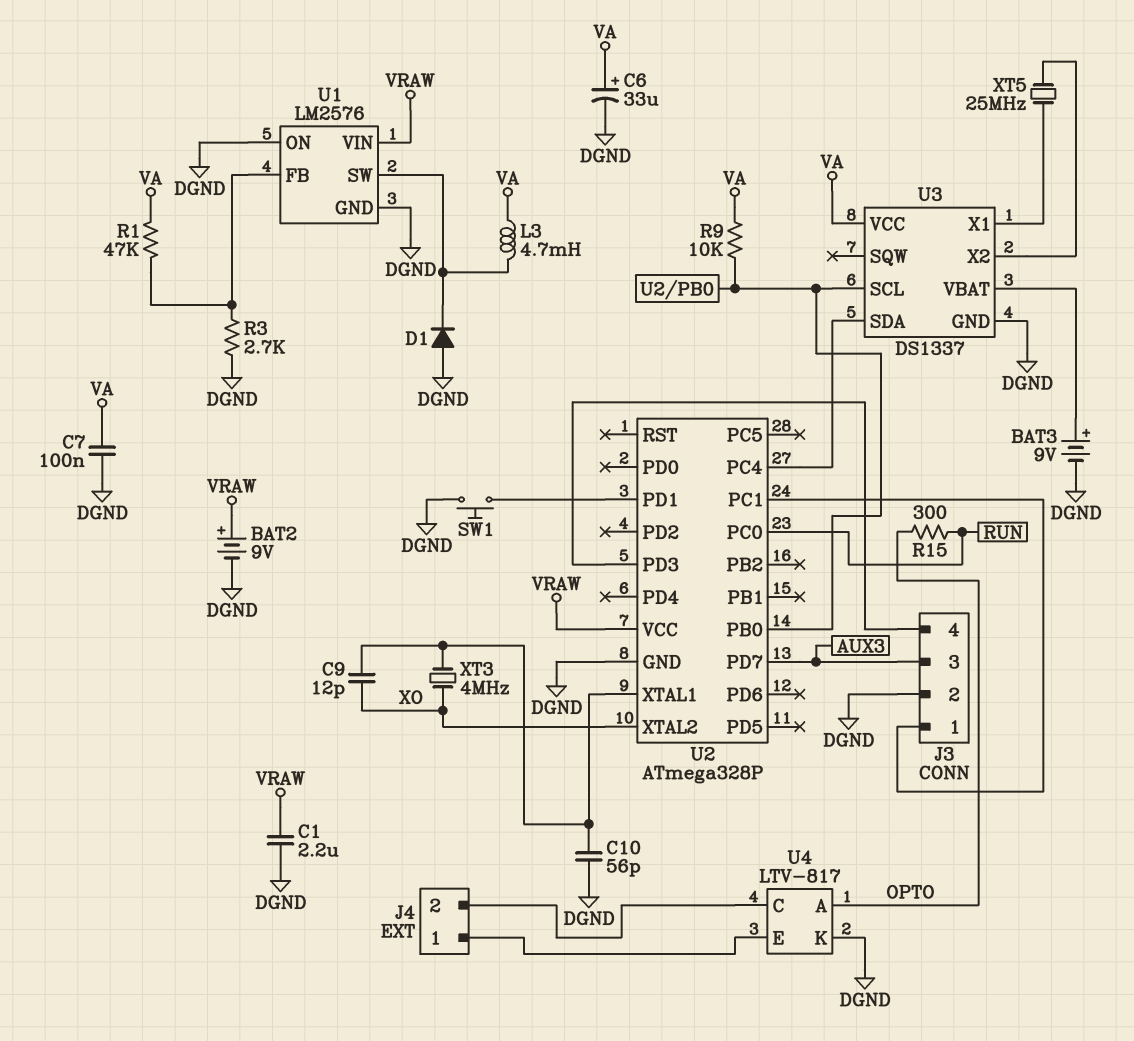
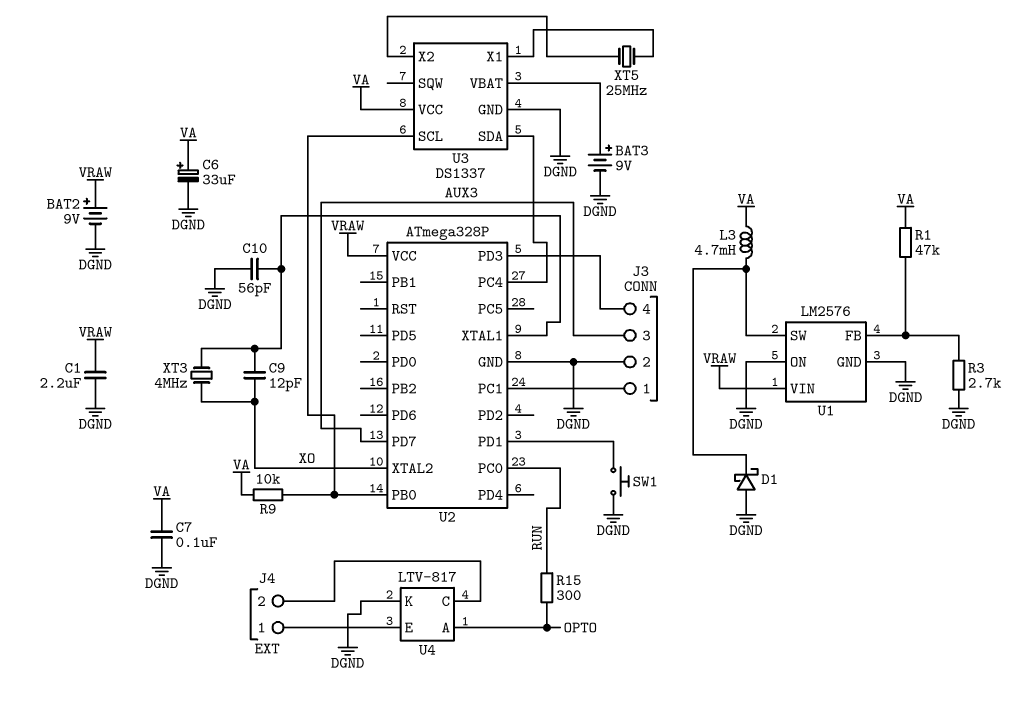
D1: diode (A DGND, K U1/SW) -> schottky (A DGND, K U1/SW)

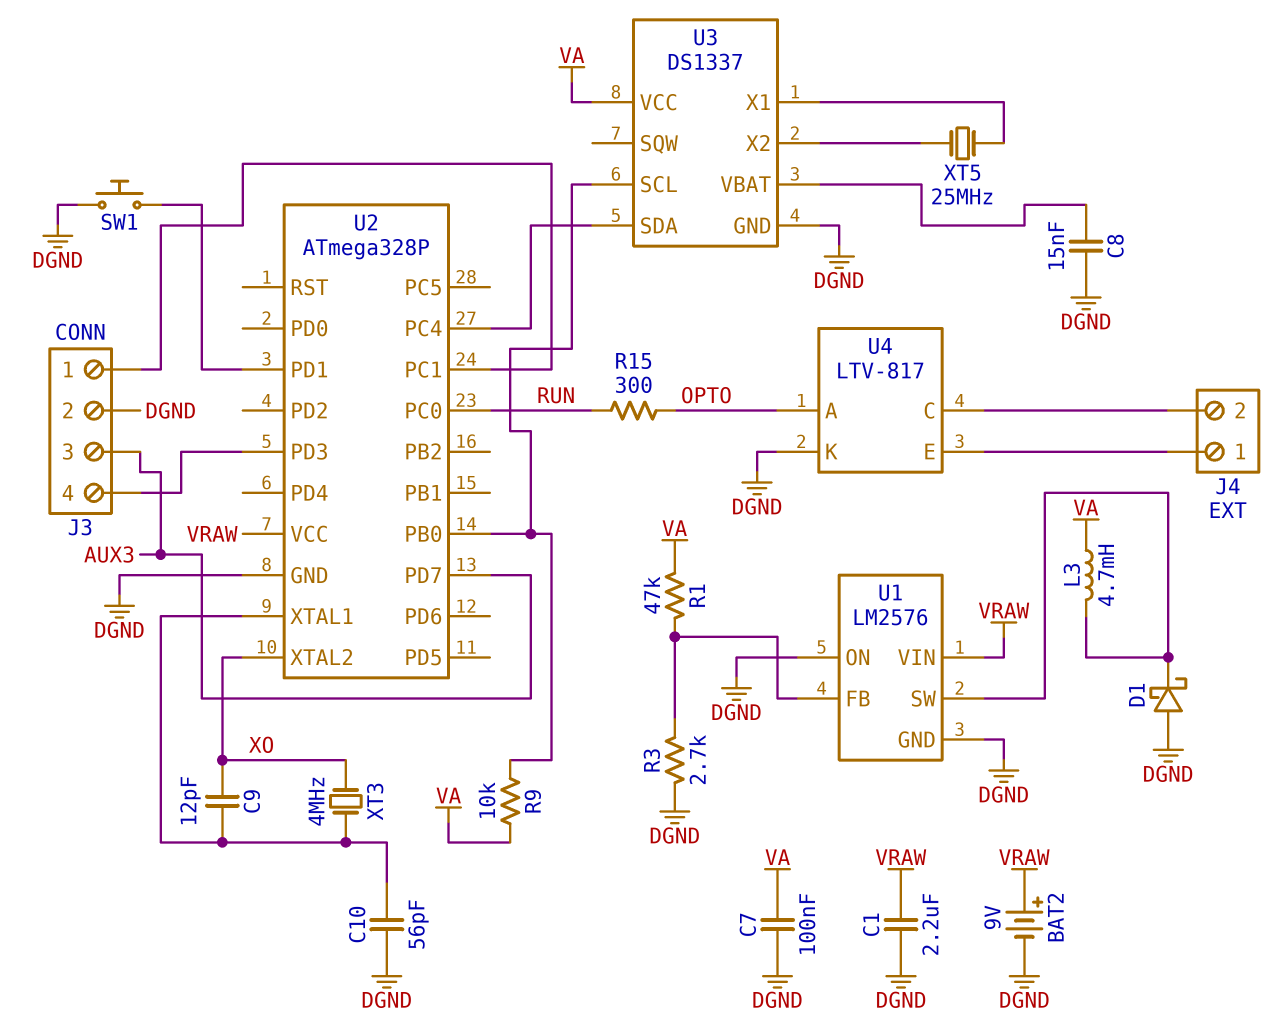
BAT3: 9V (plus U3/VBAT, minus DGND) -> none
C6: 33uF (plus VA, minus DGND) -> none
C8: none -> 15nF (DGND, U3/VBAT)

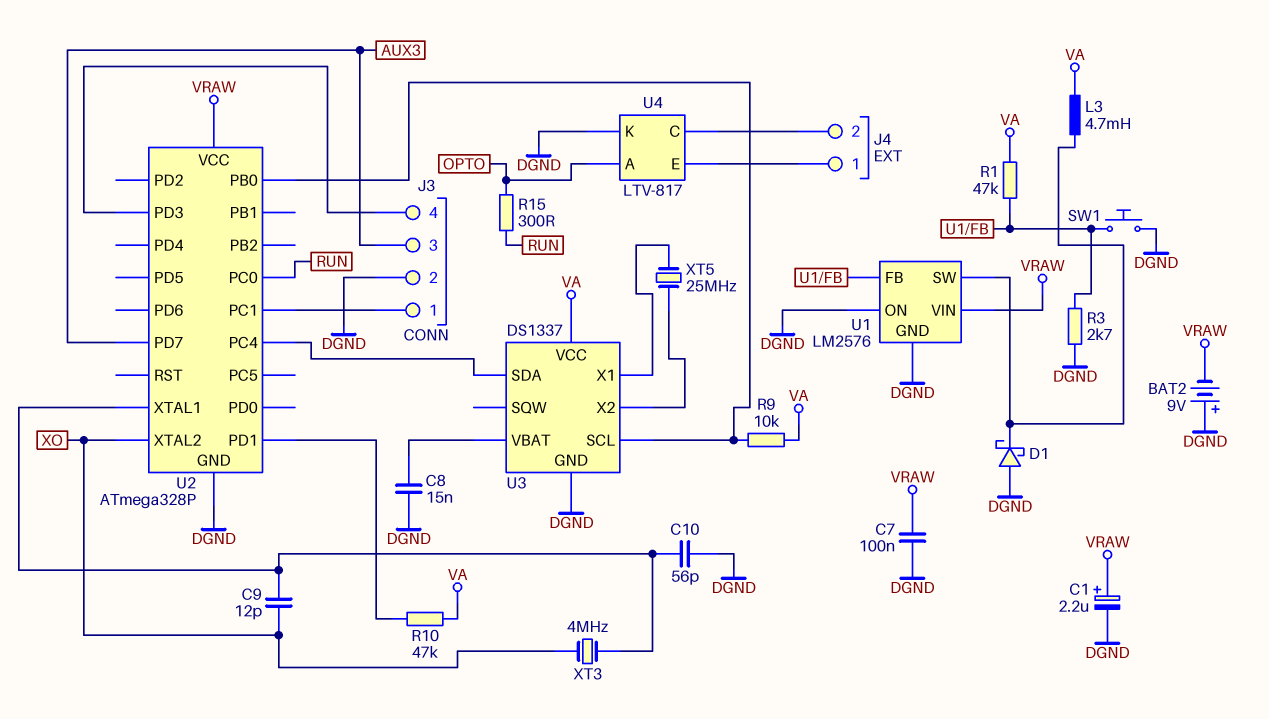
BAT2: 9V (plus VRAW, minus DGND) -> 9V (plus DGND, minus VRAW)
C1: 2.2uF (DGND, VRAW) -> 2.2uF (plus VRAW, minus DGND)
C7: 100nF (DGND, VA) -> 100nF (DGND, VRAW)
R10: none -> 47k (U2/PD1, VA)
SW1: button (DGND, U2/PD1) -> button (DGND, U1/FB)

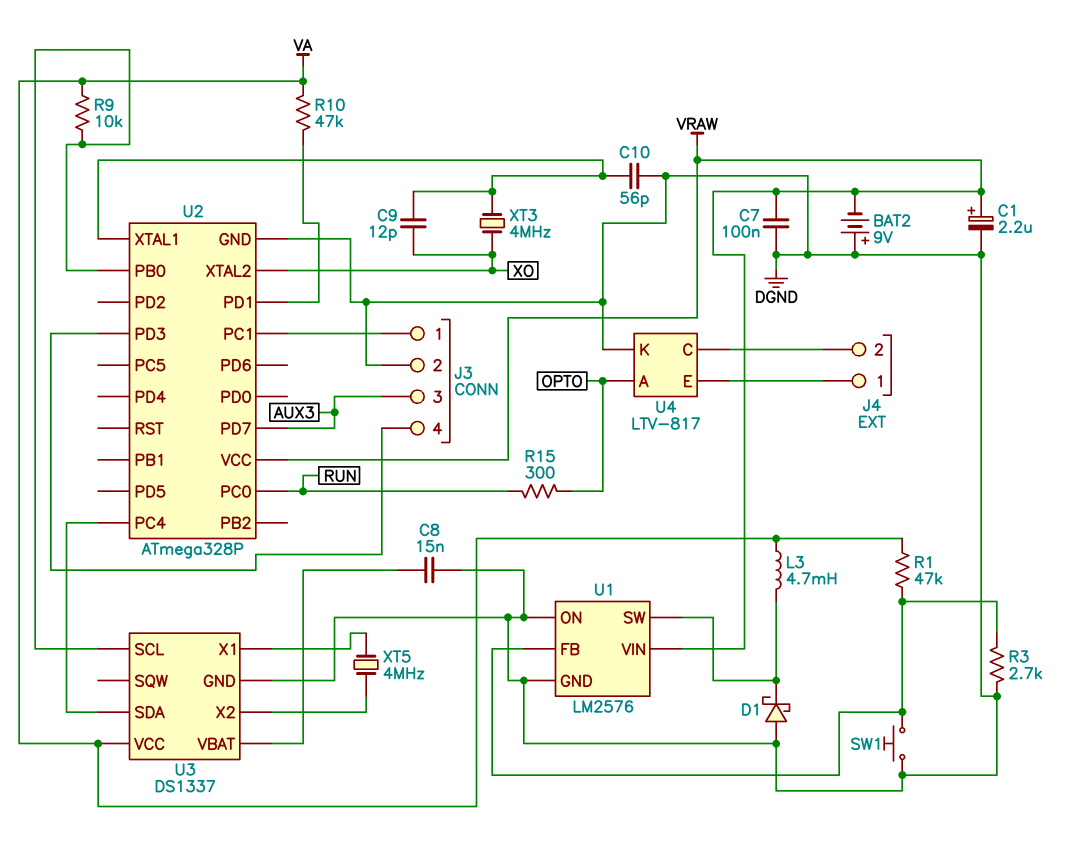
XT5: 25MHz (U3/X1, U3/X2) -> 4MHz (U3/X1, U3/X2)

